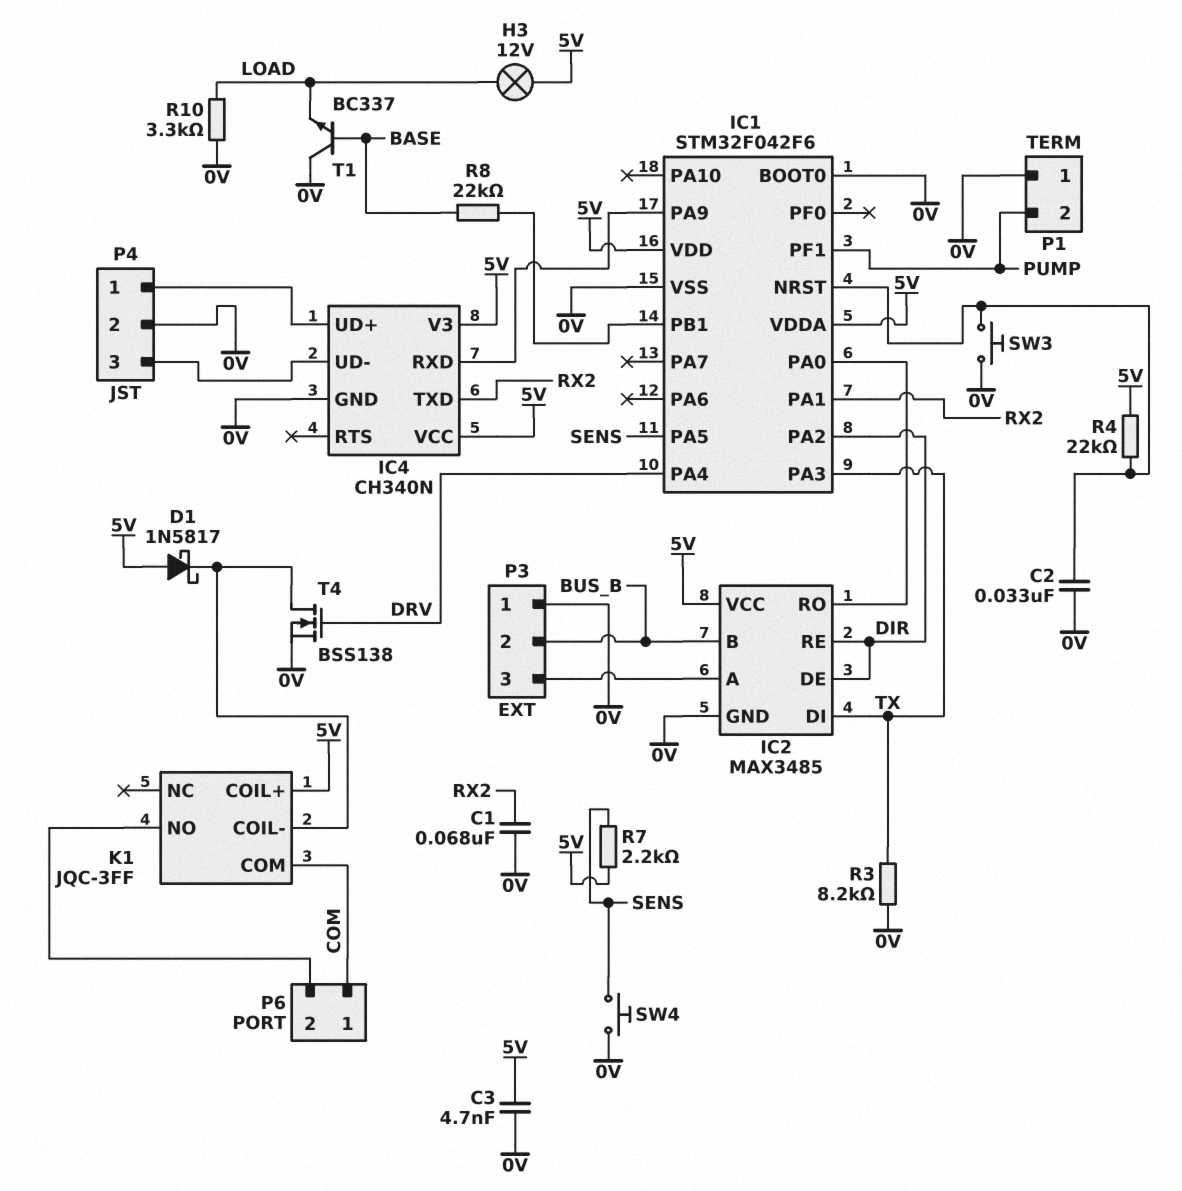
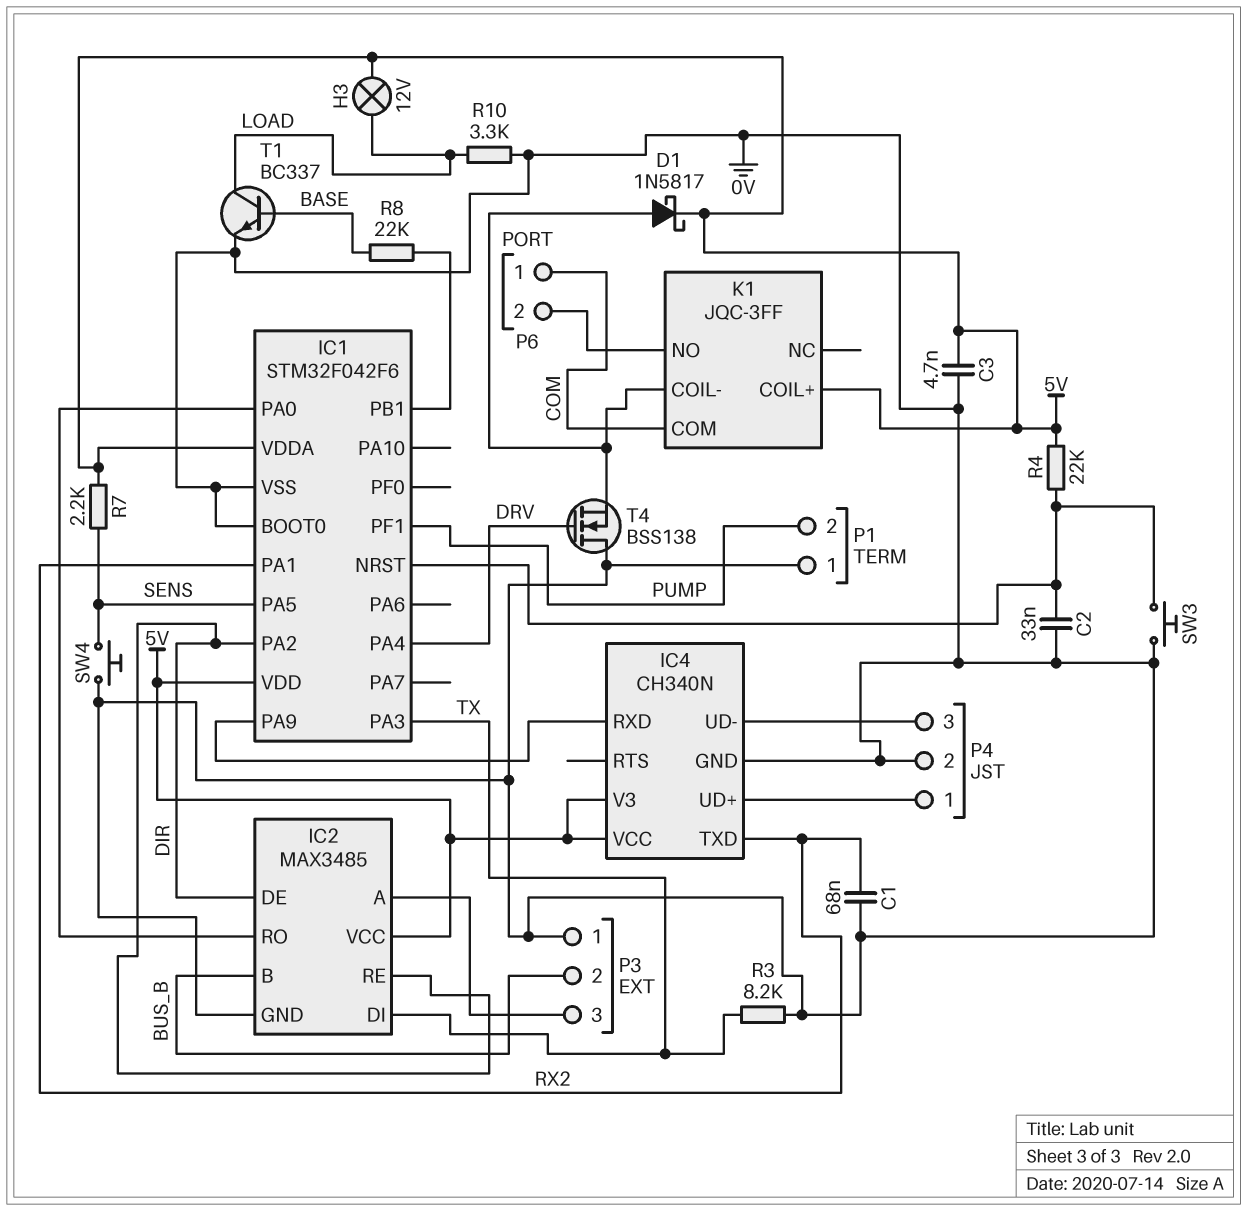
D1: schottky 1N5817 (A 5V, K K1/COIL-) -> schottky 1N5817 (A K1/COIL-, K 5V)
T1: NPN BC337 (B BASE, C 0V, E LOAD) -> NPN BC337 (B BASE, C LOAD, E 0V)
T4: NMOS BSS138 (G DRV, D K1/COIL-, S 0V) -> NMOS BSS138 (G DRV, D 0V, S K1/COIL-)

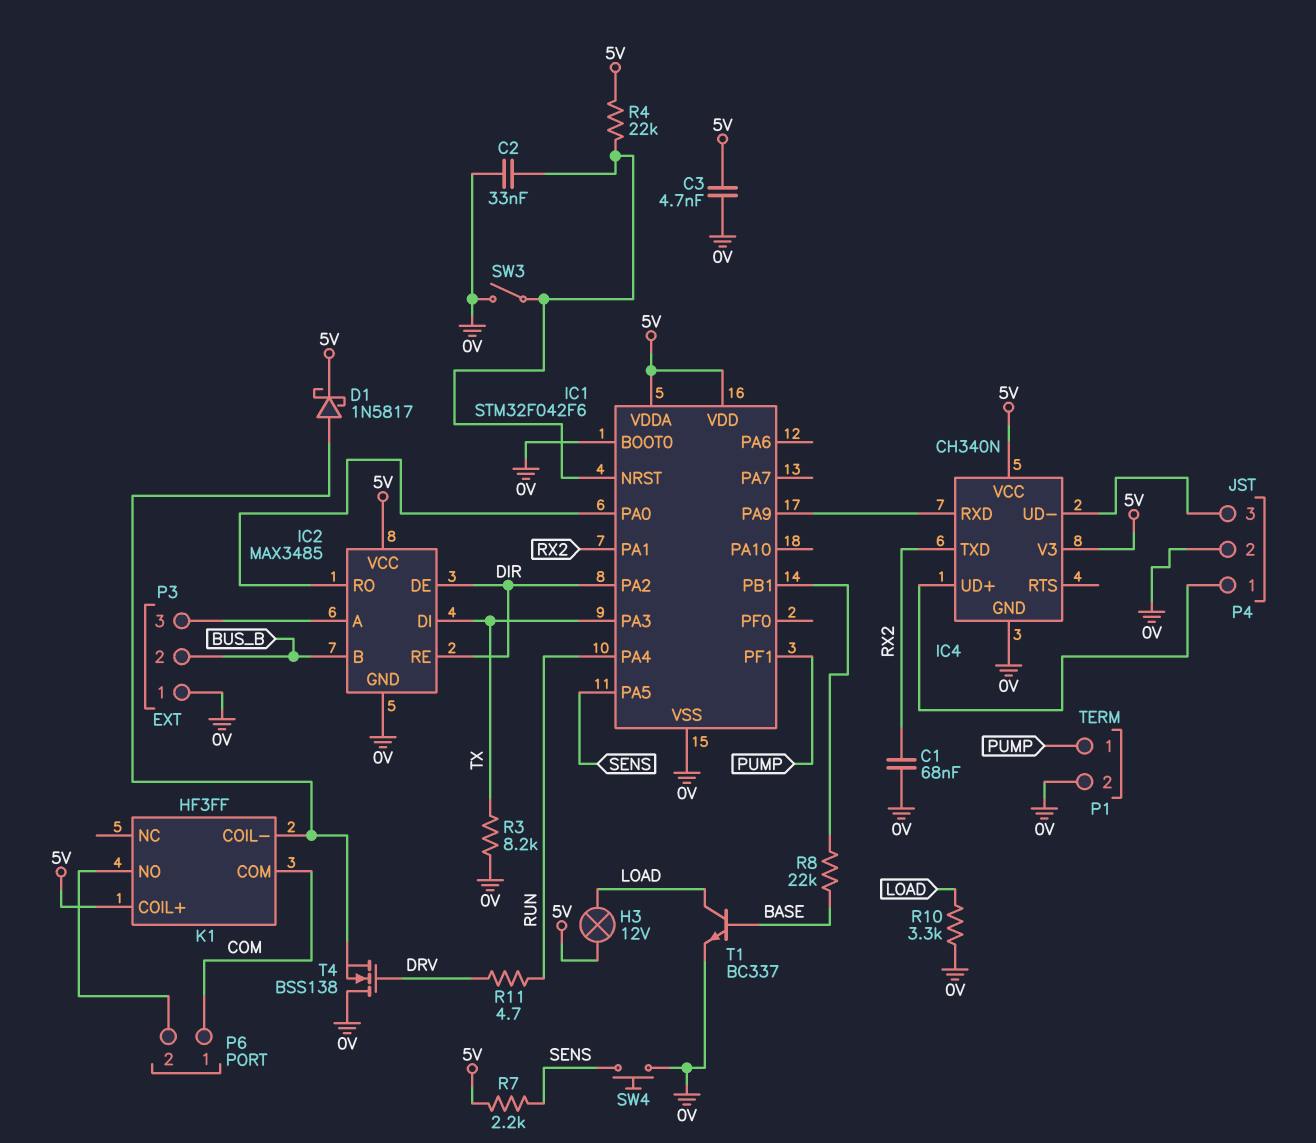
IC1 pin PA4: DRV -> RUN
K1: JQC-3FF -> HF3FF
P1 pin 1: 0V -> PUMP
P1 pin 2: PUMP -> 0V
R11: none -> 4.7 (DRV, RUN)
SW3: button (0V, IC1/NRST) -> switch (0V, IC1/NRST)

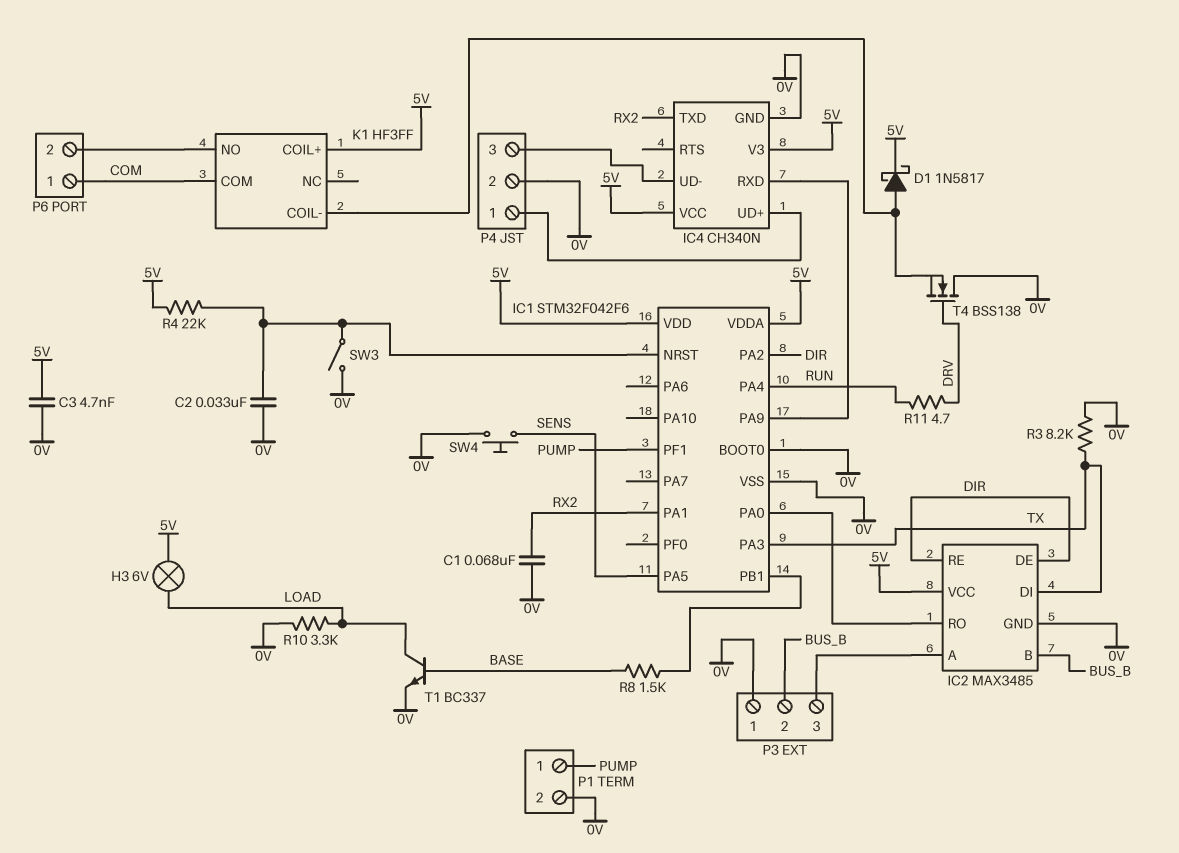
H3: lamp 12V (5V, LOAD) -> lamp 6V (5V, LOAD)
R7: 2.2k (5V, SENS) -> none
R8: 22k (BASE, IC1/PB1) -> 1.5k (BASE, IC1/PB1)

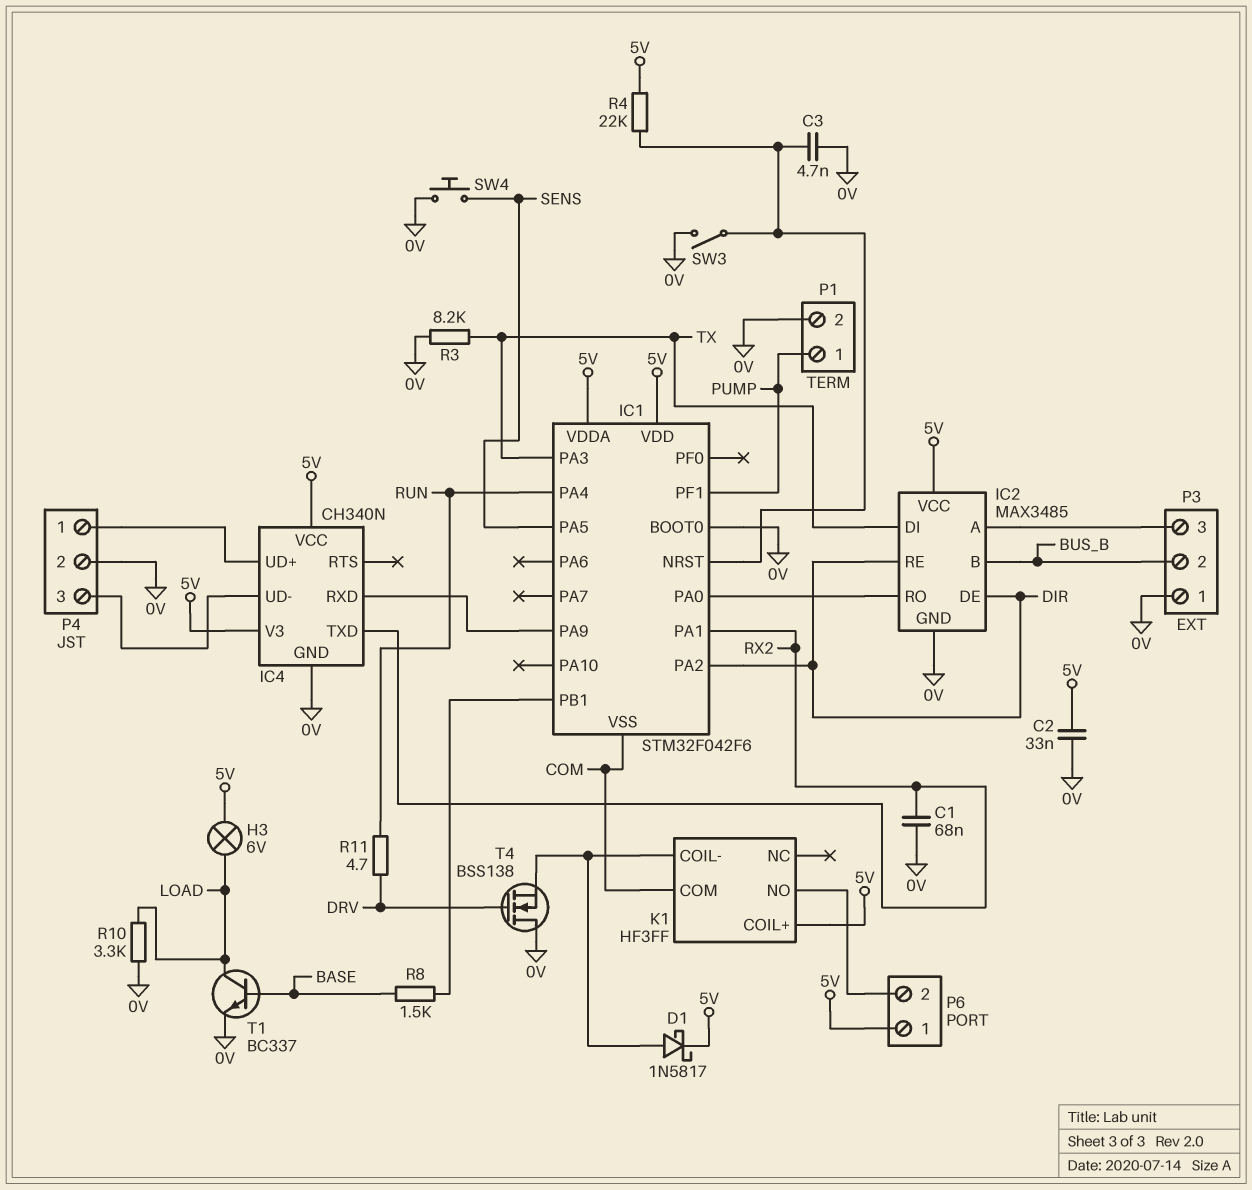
C2: 33nF (0V, IC1/NRST) -> 33nF (0V, 5V)
C3: 4.7nF (0V, 5V) -> 4.7nF (0V, IC1/NRST)
IC1 pin VSS: 0V -> COM
P6 pin 1: COM -> 5V

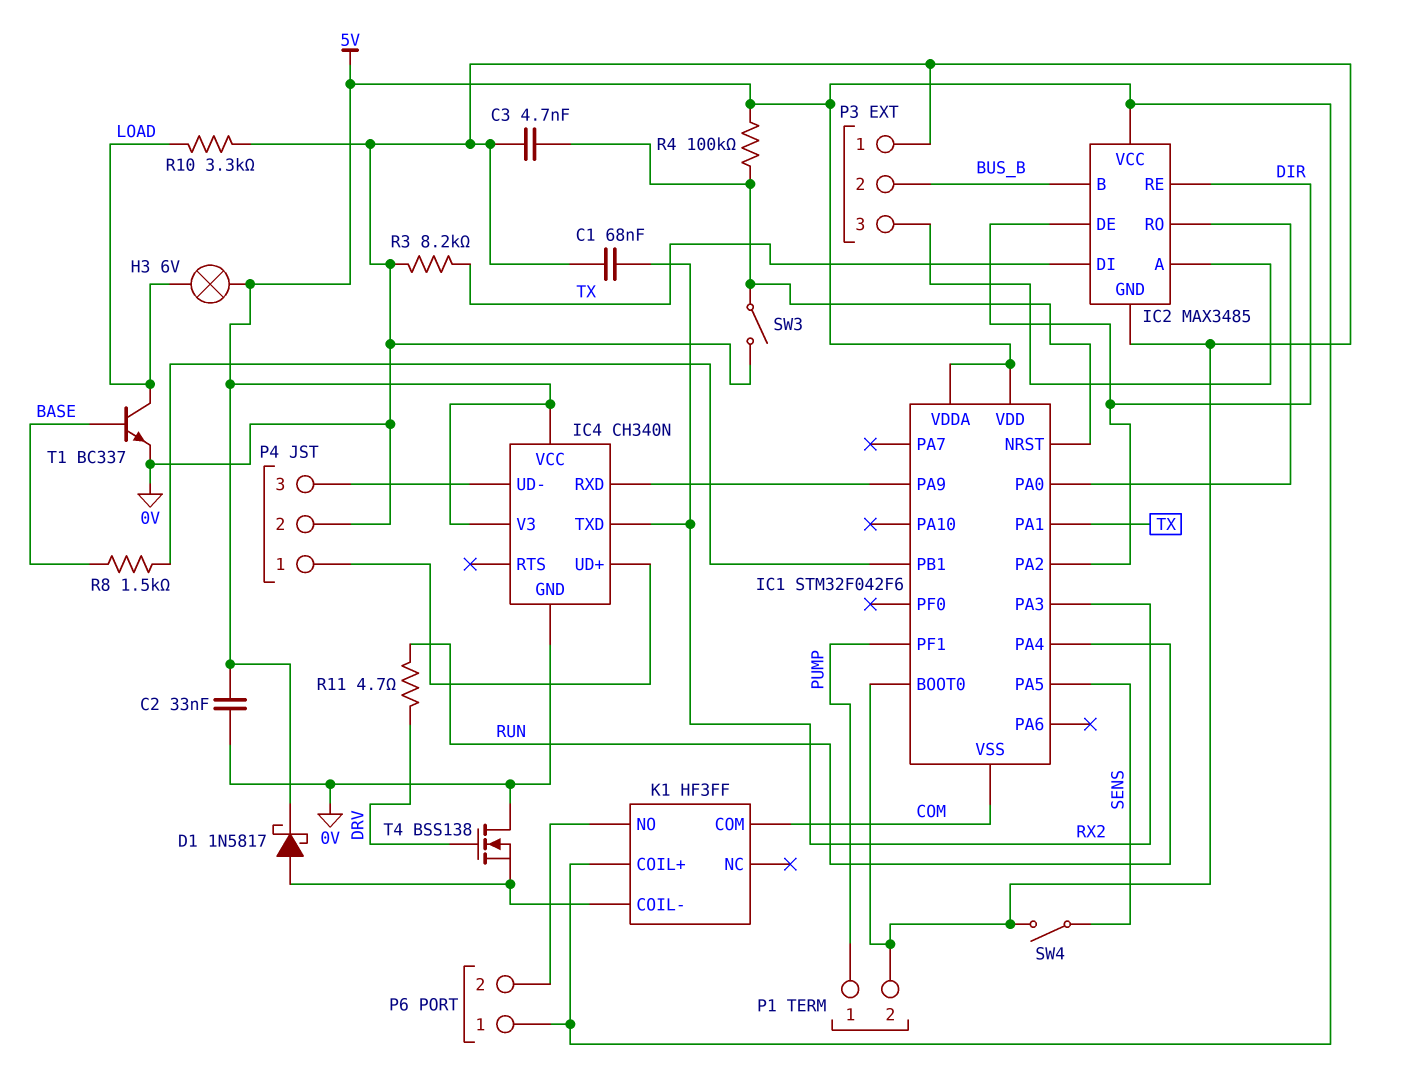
IC1 pin PA1: RX2 -> TX
IC1 pin PA3: TX -> RX2
R4: 22k (5V, IC1/NRST) -> 100k (5V, IC1/NRST)
SW4: button (0V, SENS) -> switch (0V, SENS)

